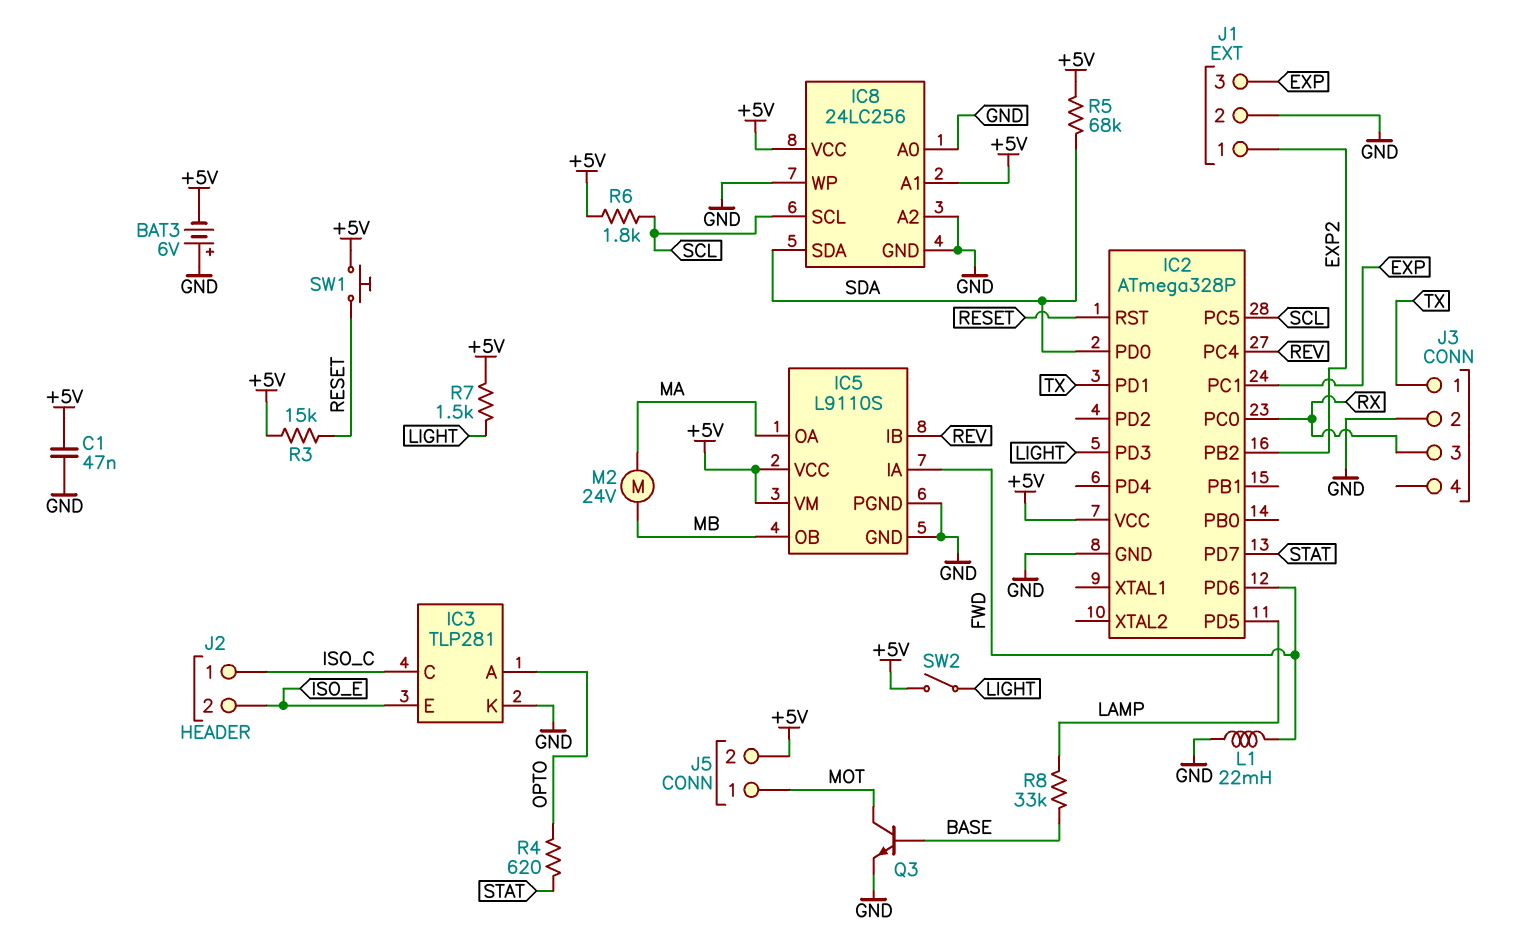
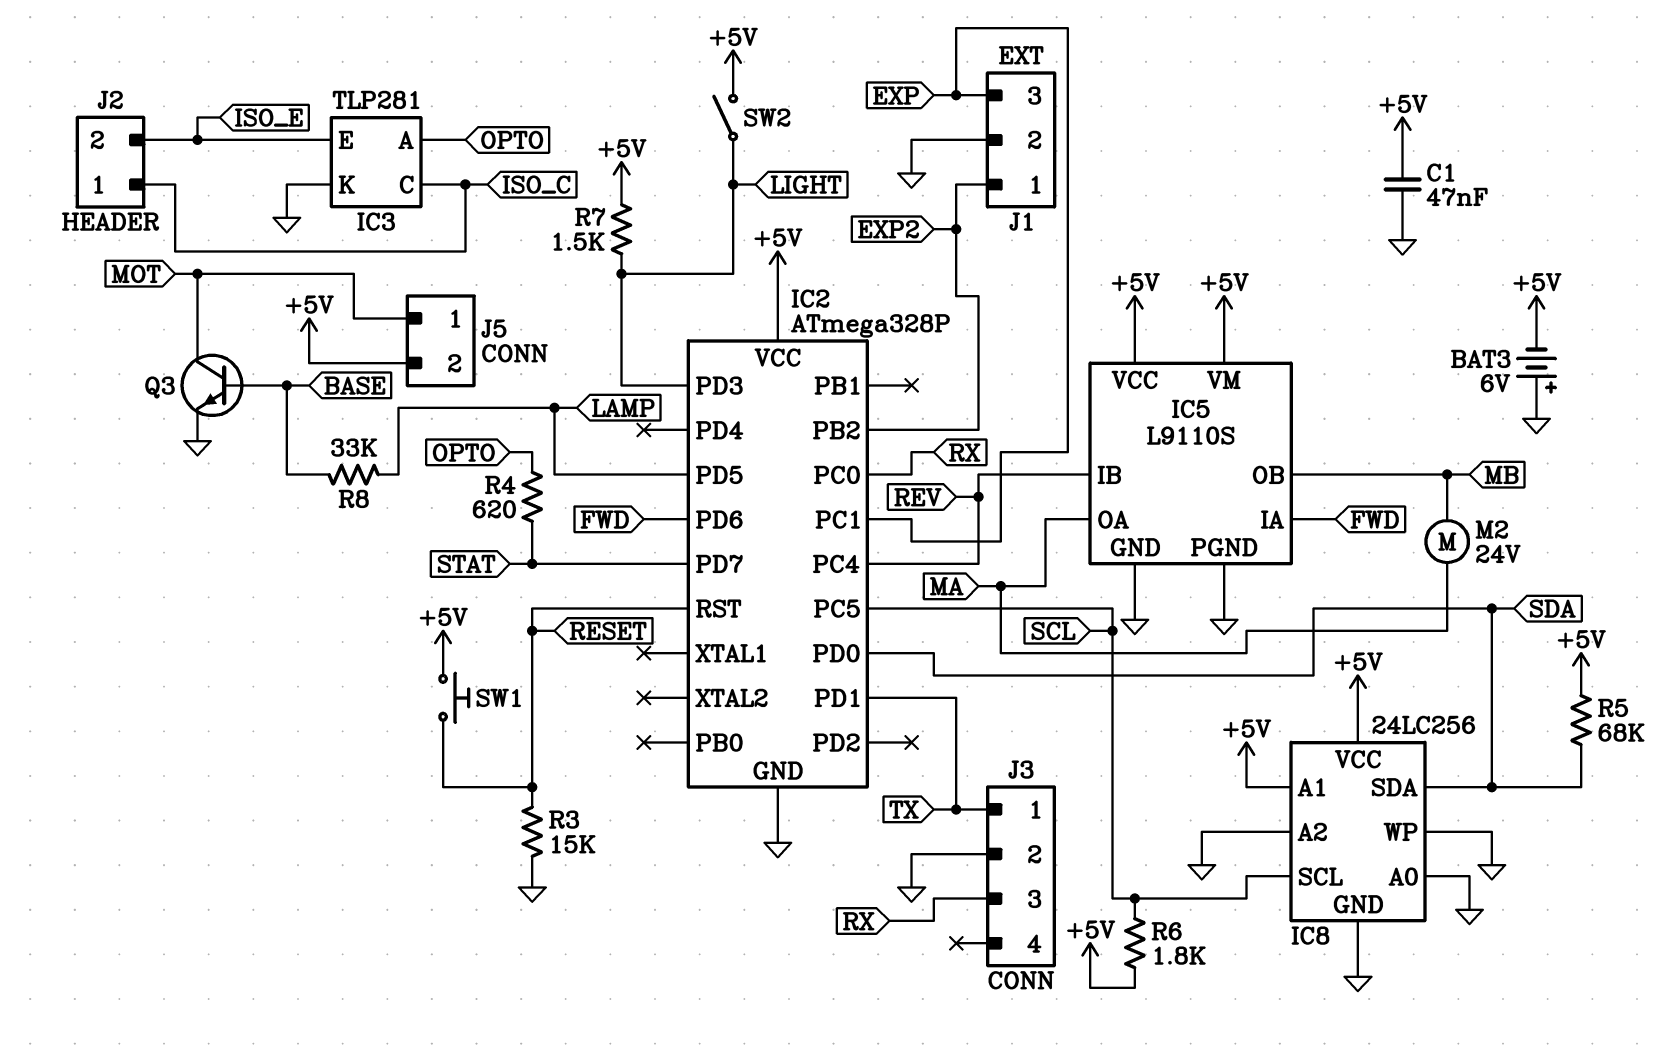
L1: 22mH (FWD, GND) -> none
R3: 15k (+5V, RESET) -> 15k (GND, RESET)

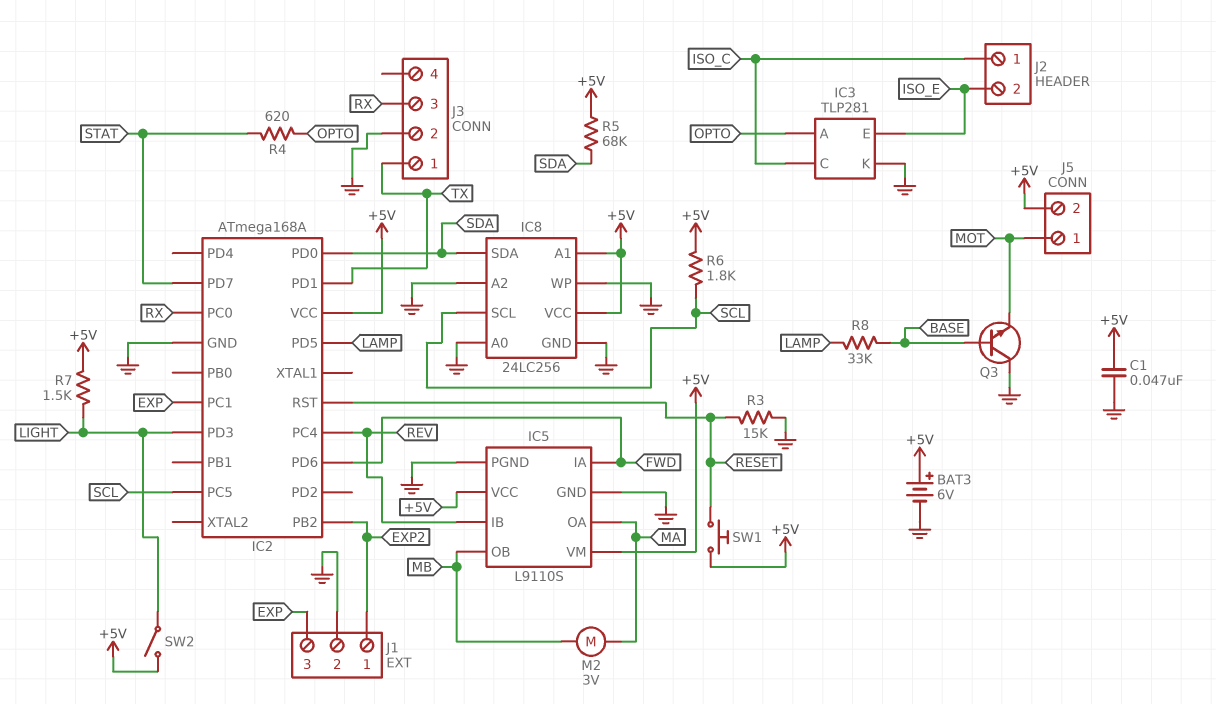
BAT3: 6V (plus GND, minus +5V) -> 6V (plus +5V, minus GND)
IC2: ATmega328P -> ATmega168A
M2: motor 24V (MA, MB) -> motor 3V (MA, MB)
Q3: NPN (B BASE, C MOT, E GND) -> NPN (B BASE, C GND, E MOT)

